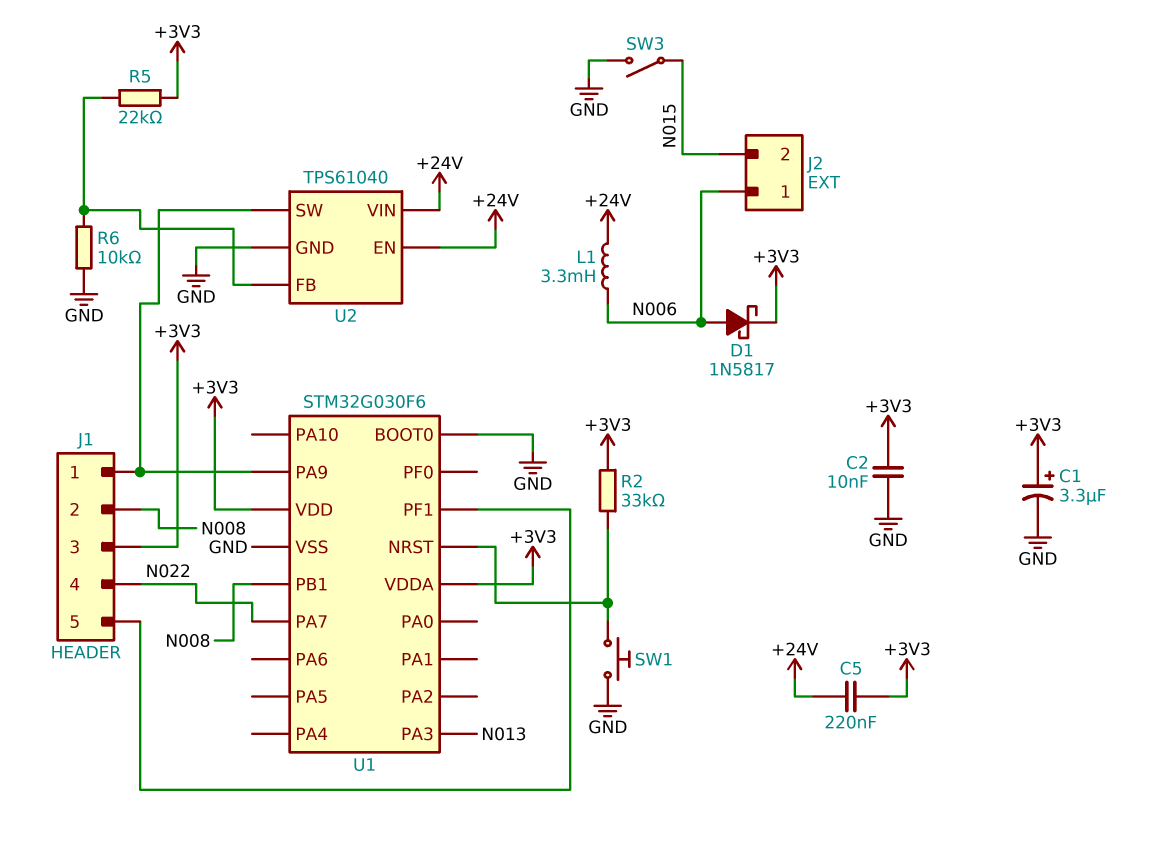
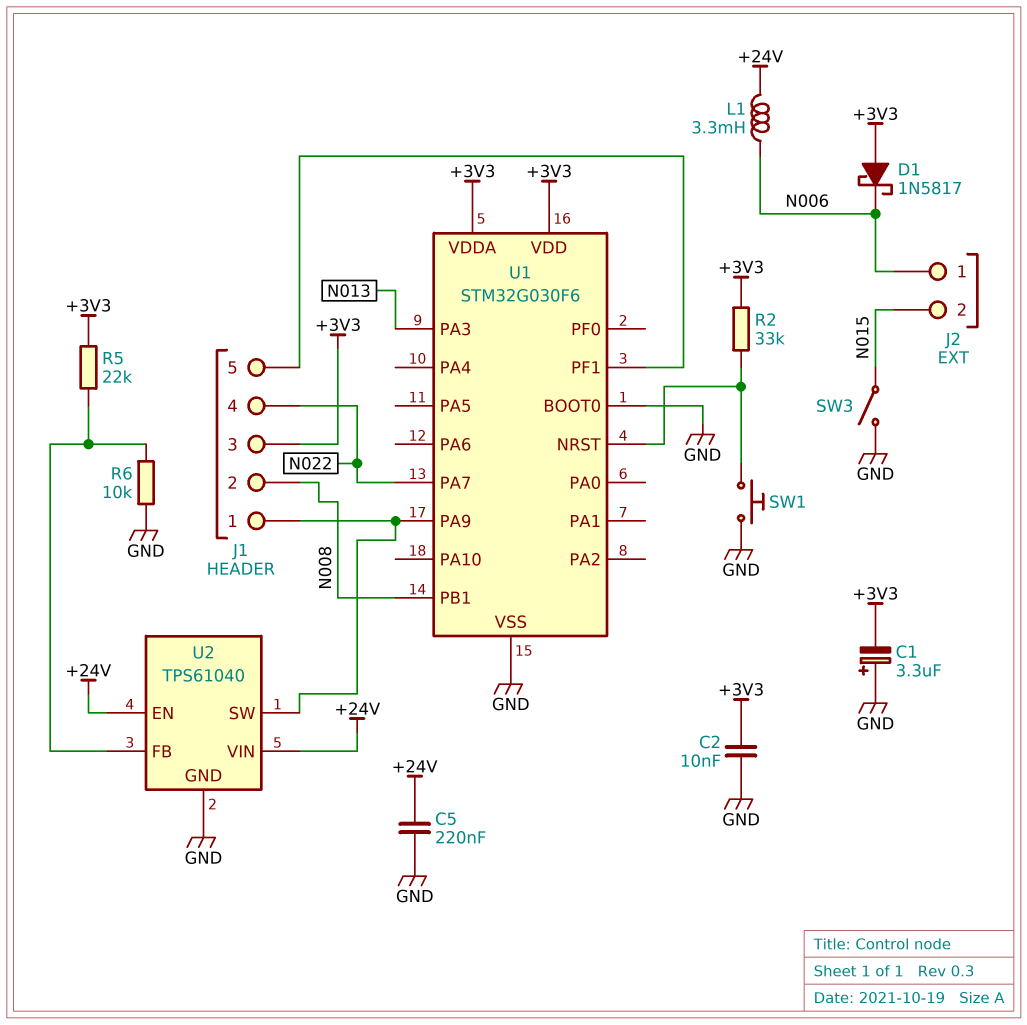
C1: 3.3uF (plus +3V3, minus GND) -> 3.3uF (plus GND, minus +3V3)
C5: 220nF (+3V3, +24V) -> 220nF (+24V, GND)
D1: schottky 1N5817 (A N006, K +3V3) -> schottky 1N5817 (A +3V3, K N006)

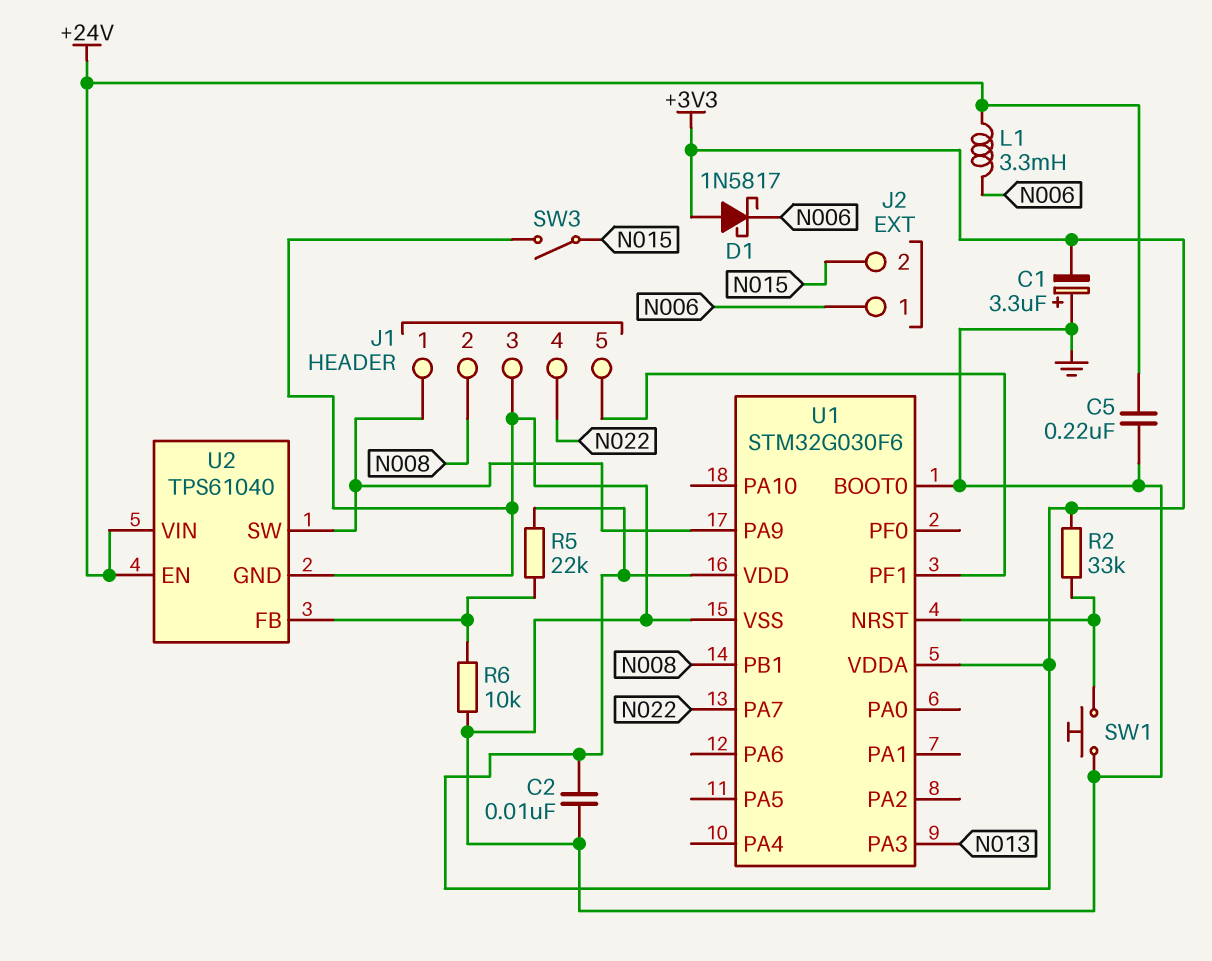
J1 pin 3: +3V3 -> GND

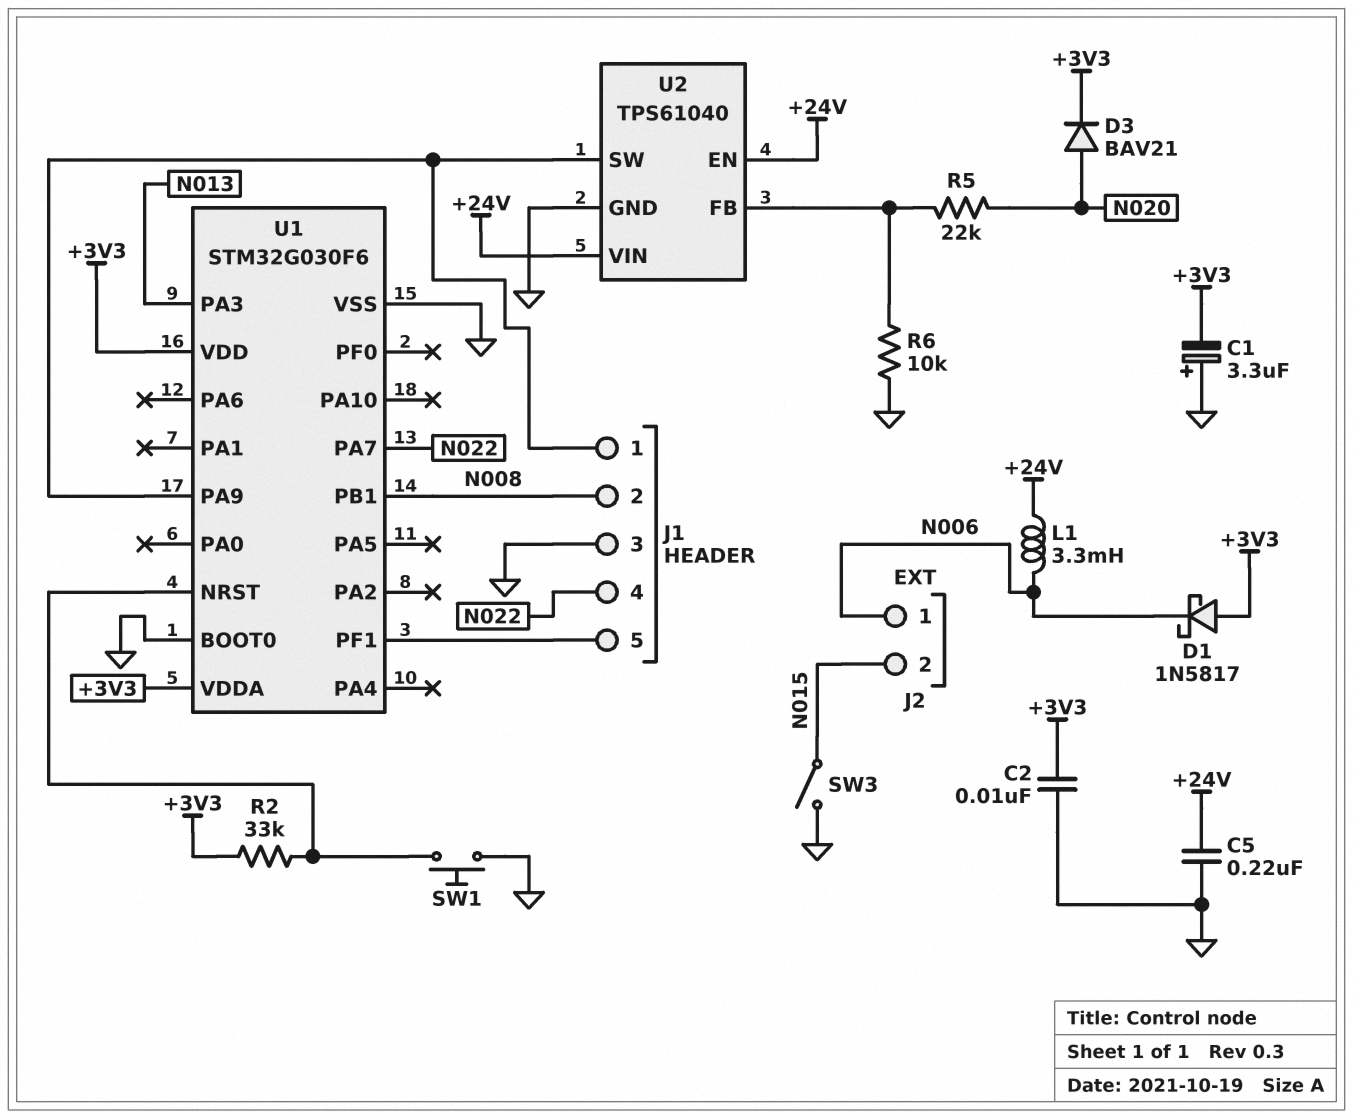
D3: none -> diode BAV21 (A N020, K +3V3)
R5: 22k (+3V3, U2/FB) -> 22k (N020, U2/FB)

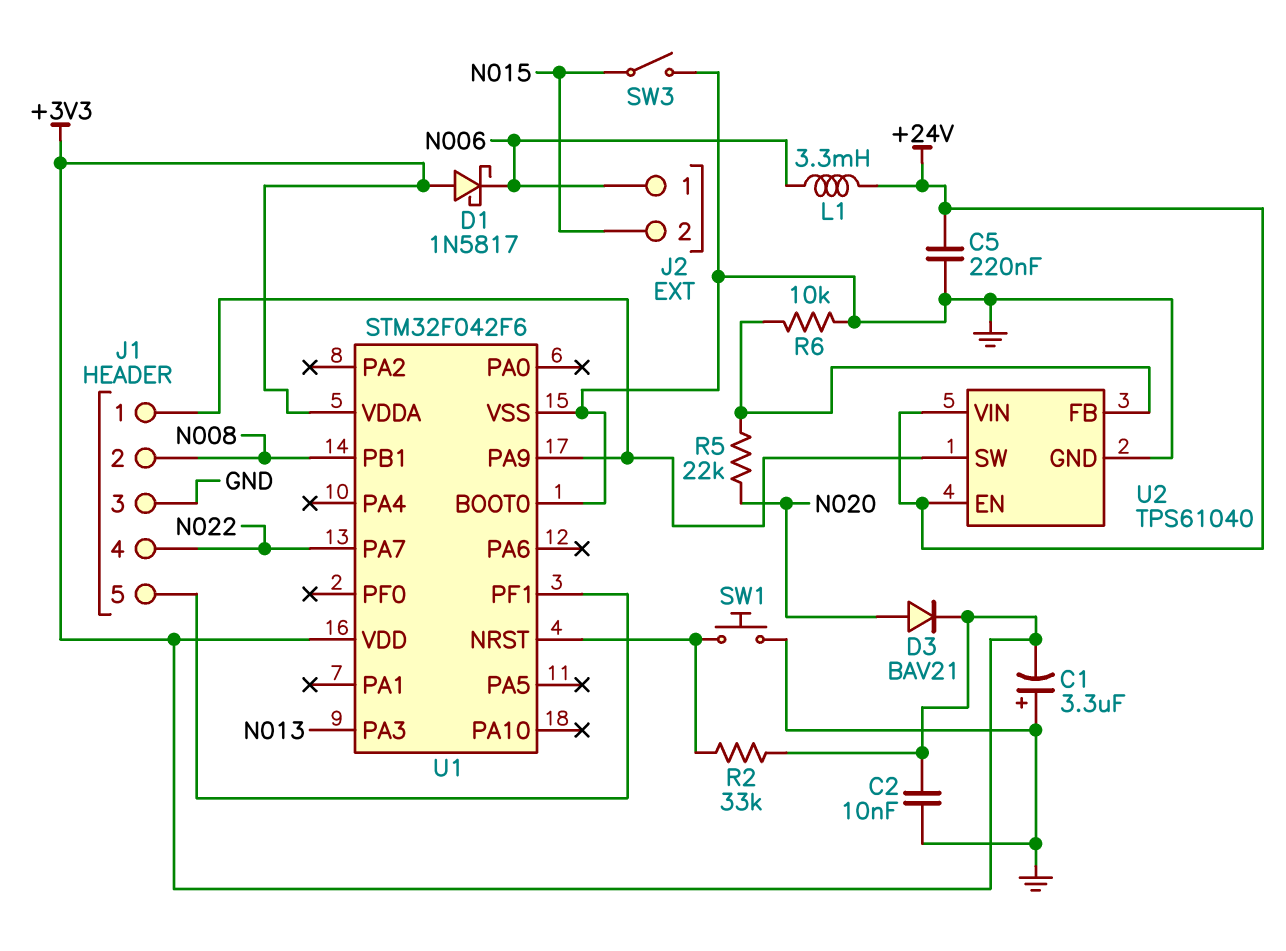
U1: STM32G030F6 -> STM32F042F6

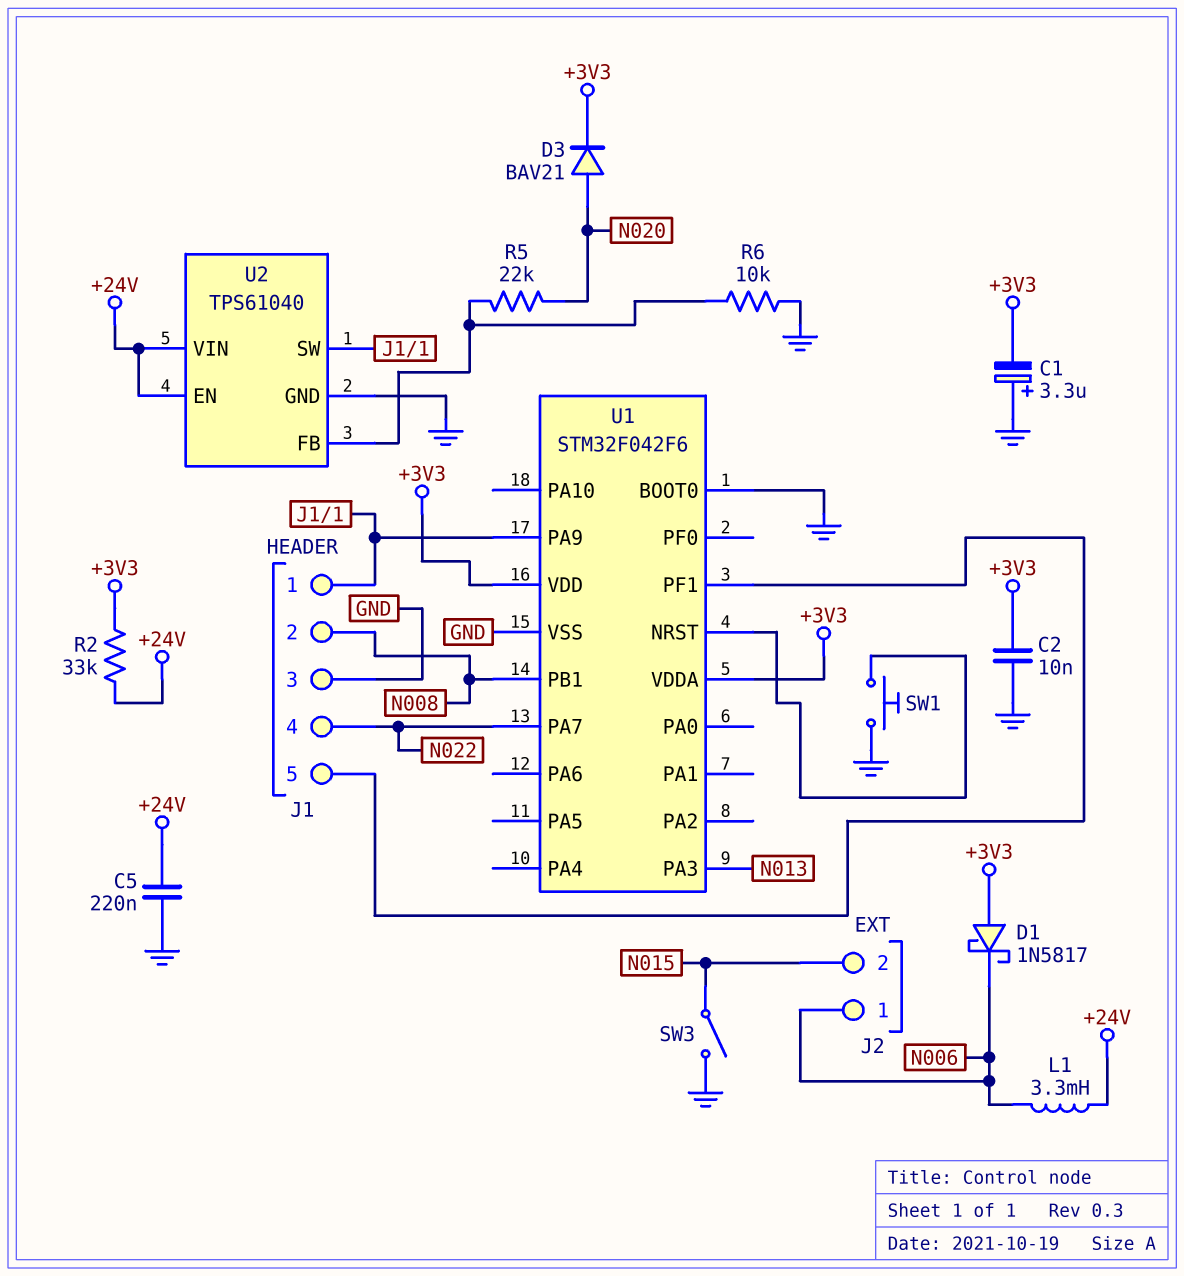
R2: 33k (+3V3, U1/NRST) -> 33k (+3V3, +24V)

